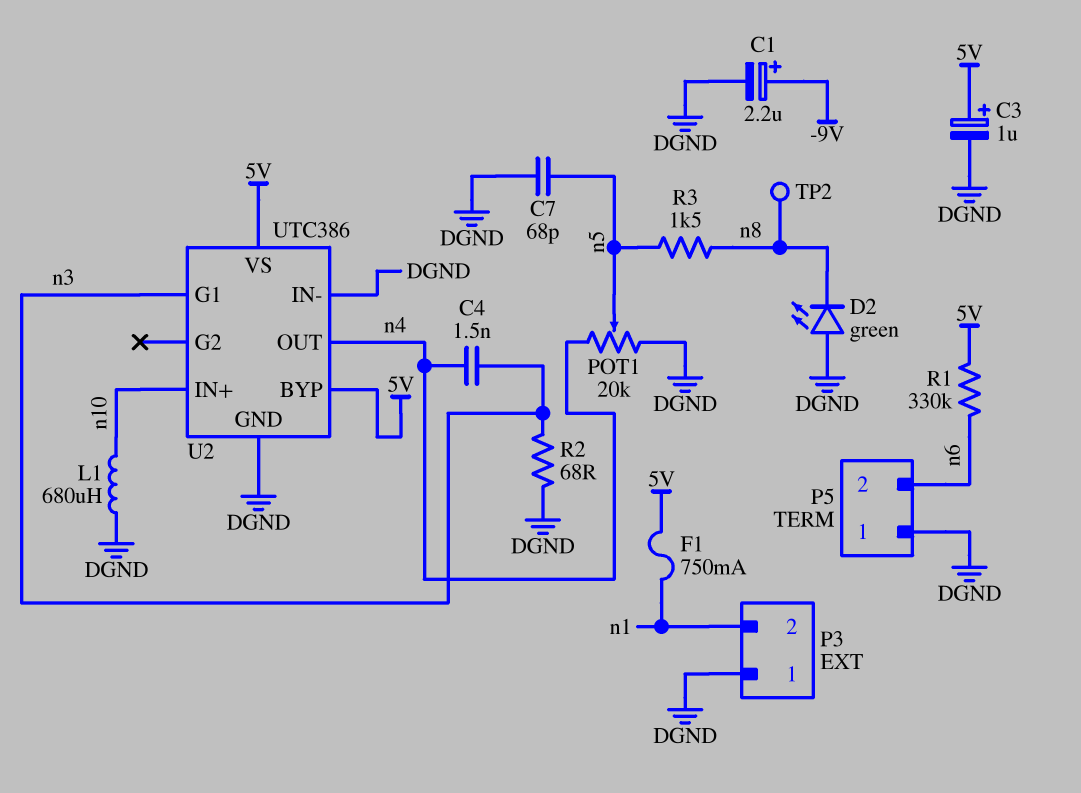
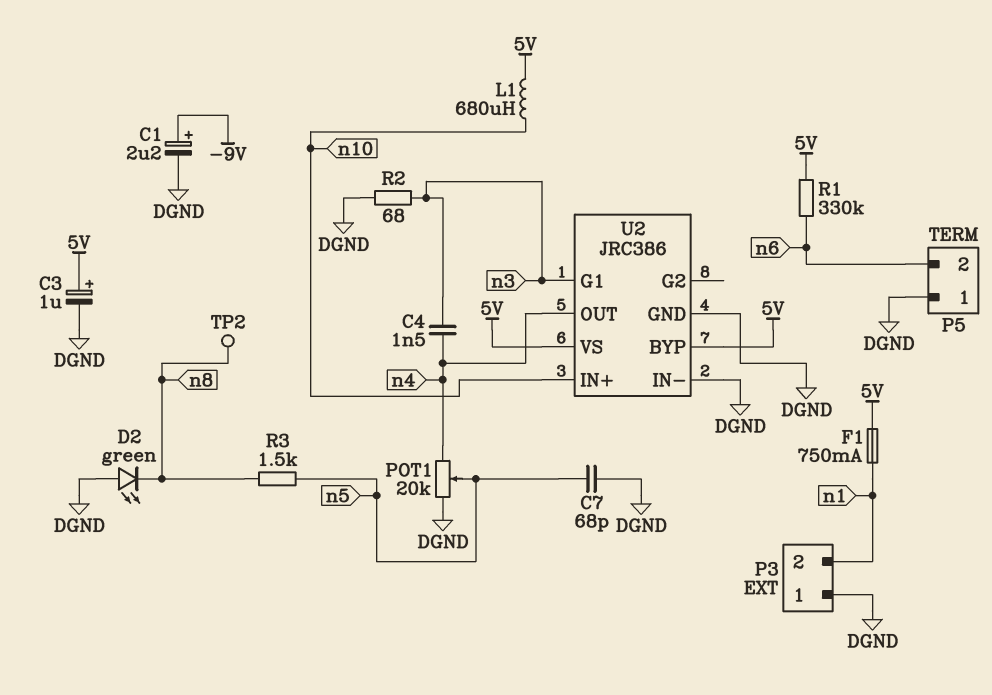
L1: 680uH (DGND, n10) -> 680uH (5V, n10)
U2: UTC386 -> JRC386

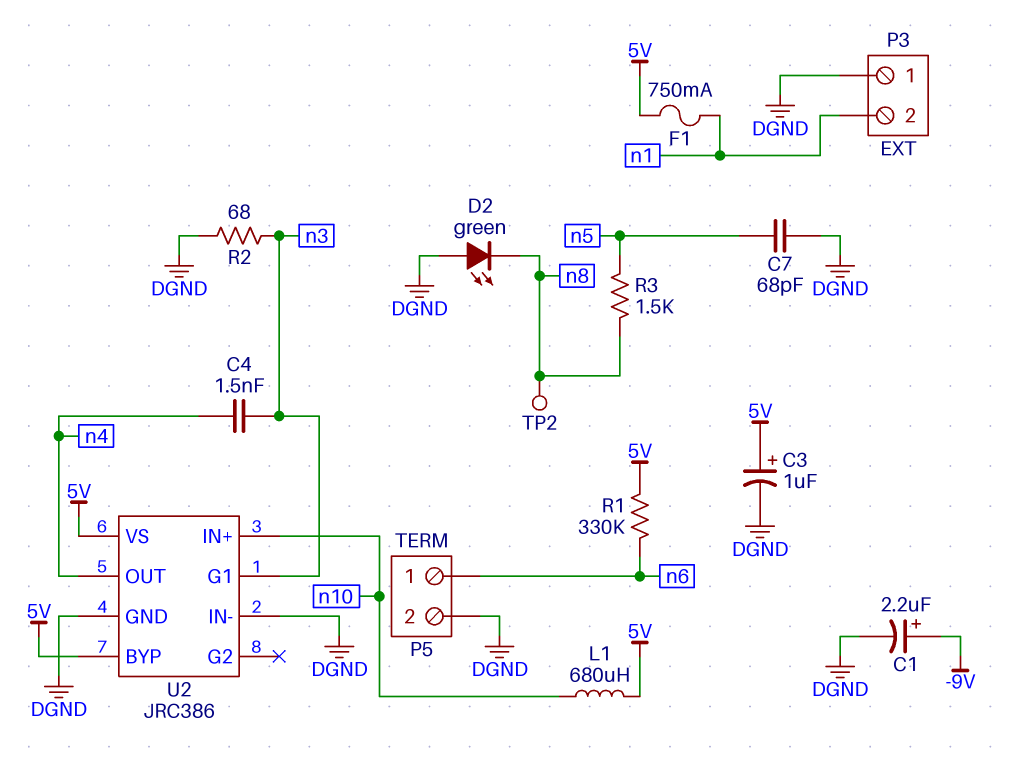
P5 pin 1: DGND -> n6
P5 pin 2: n6 -> DGND
POT1: 20k (DGND, n4, wiper n5) -> none

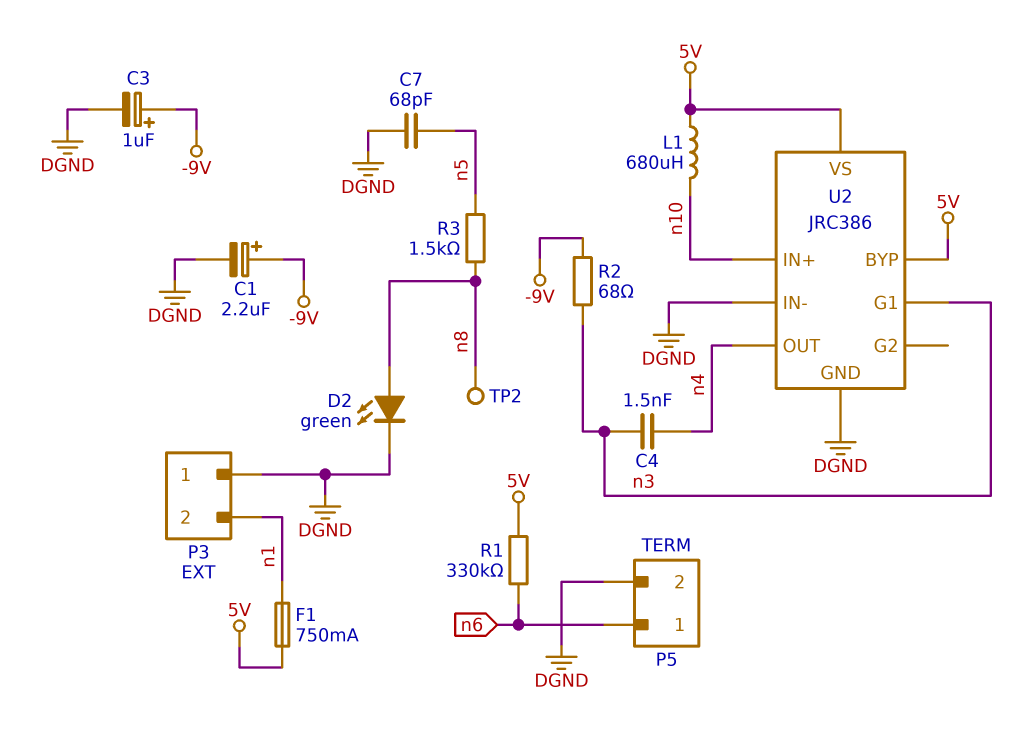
C3: 1uF (plus 5V, minus DGND) -> 1uF (plus -9V, minus DGND)
D2: LED green (A DGND, K n8) -> LED green (A n8, K DGND)
R2: 68 (DGND, n3) -> 68 (-9V, n3)

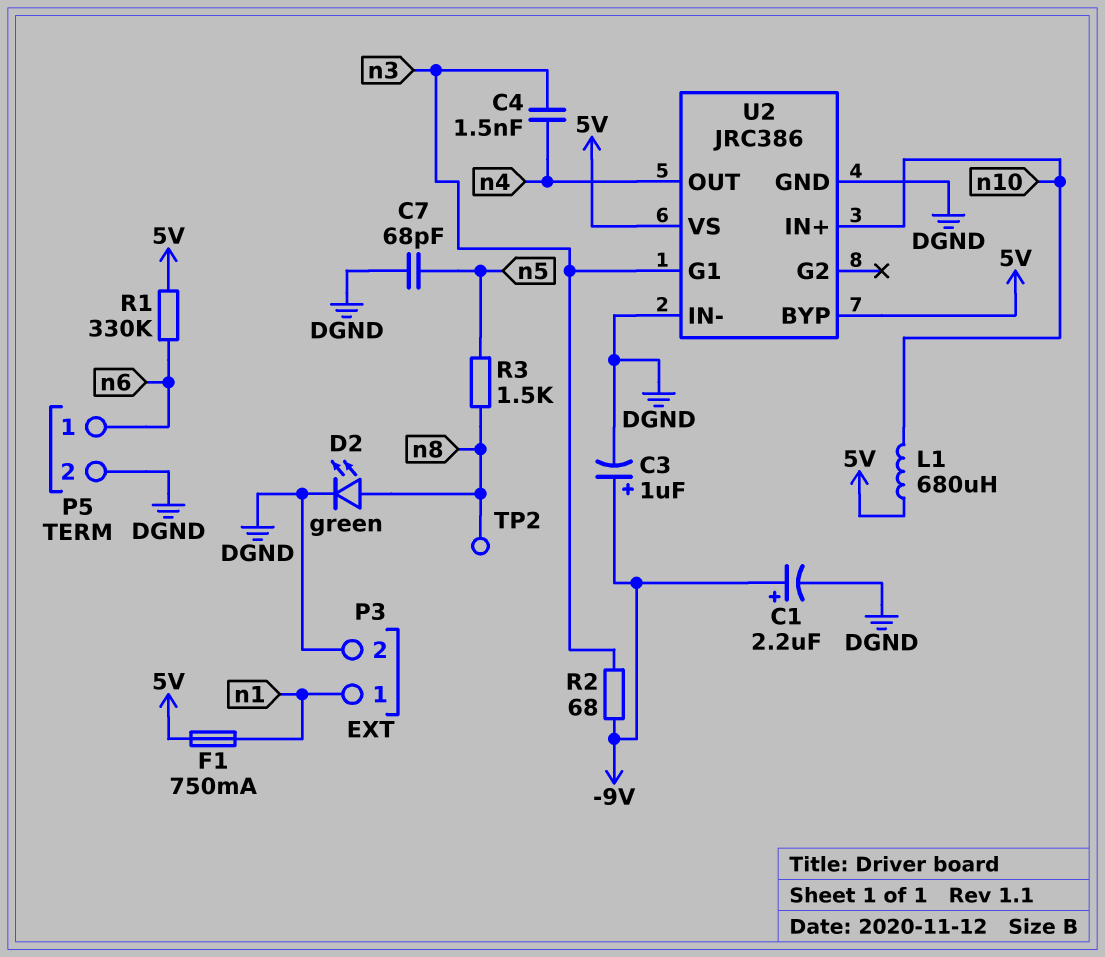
P3 pin 1: DGND -> n1
P3 pin 2: n1 -> DGND

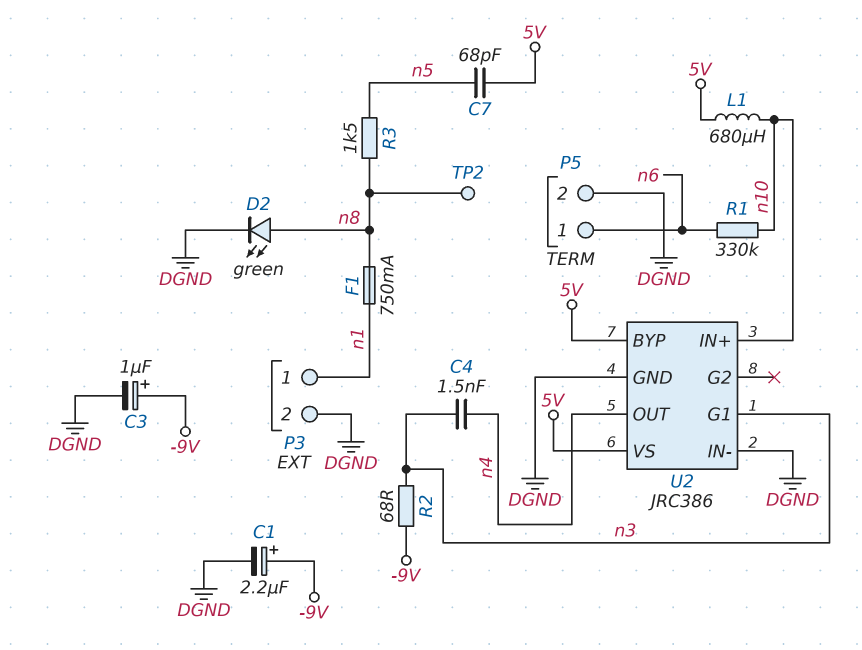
C7: 68pF (DGND, n5) -> 68pF (5V, n5)
F1: 750mA (5V, n1) -> 750mA (n1, n8)
R1: 330k (5V, n6) -> 330k (n6, n10)

